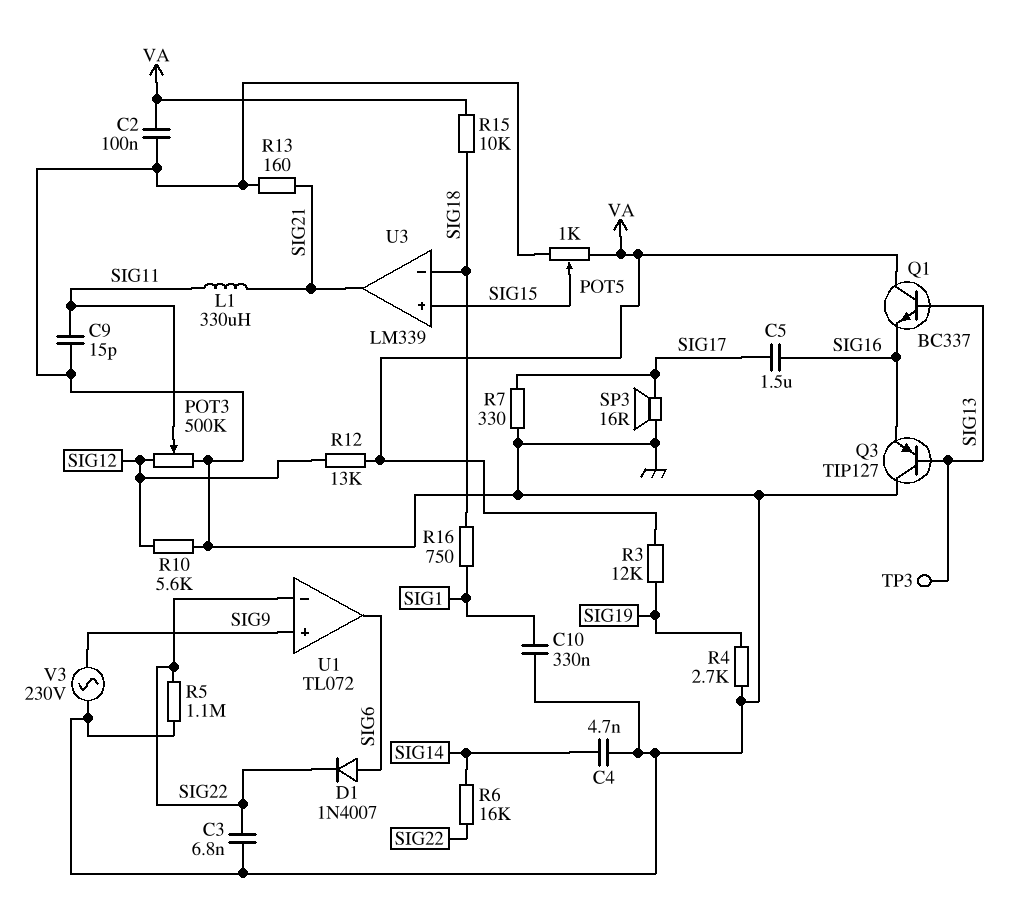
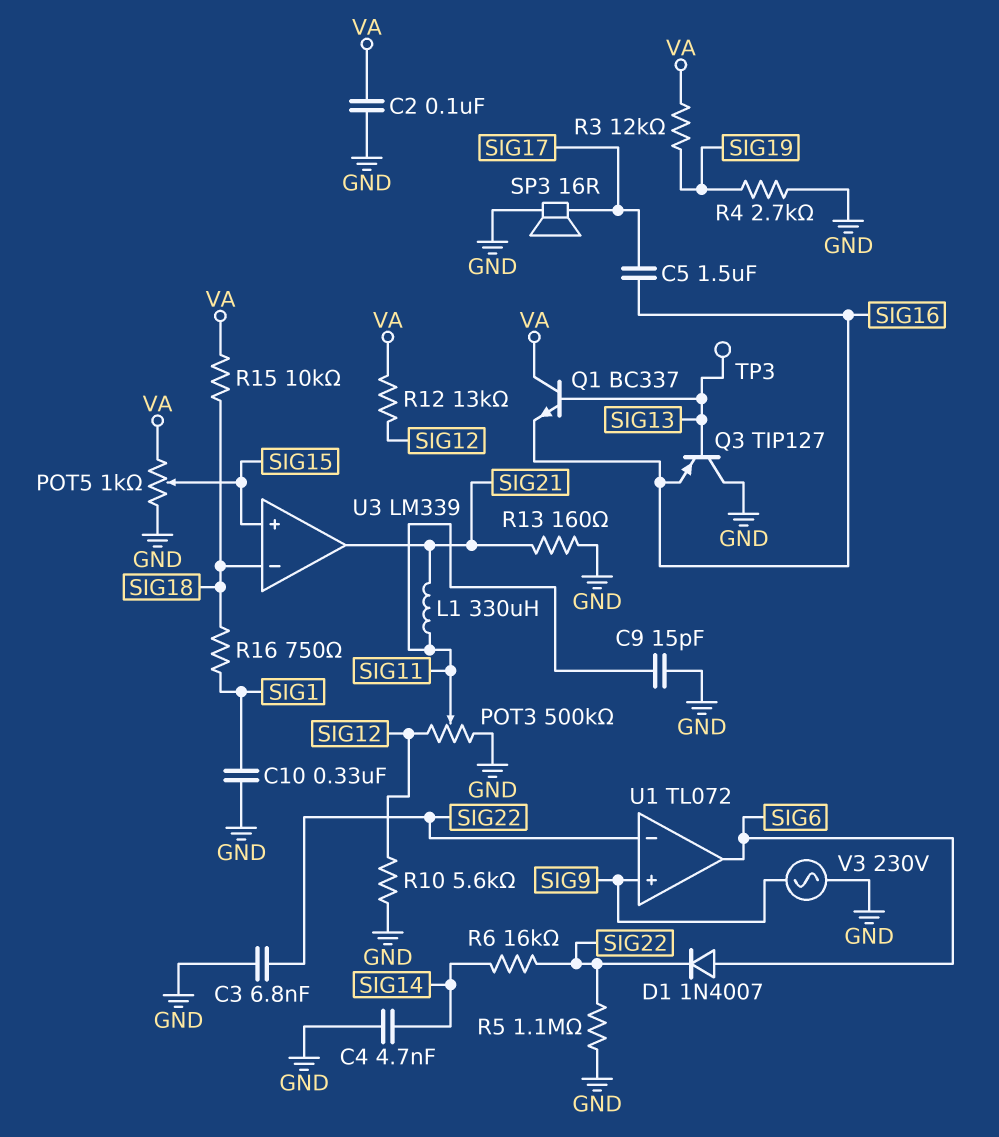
R7: 330 (GND, SIG17) -> none

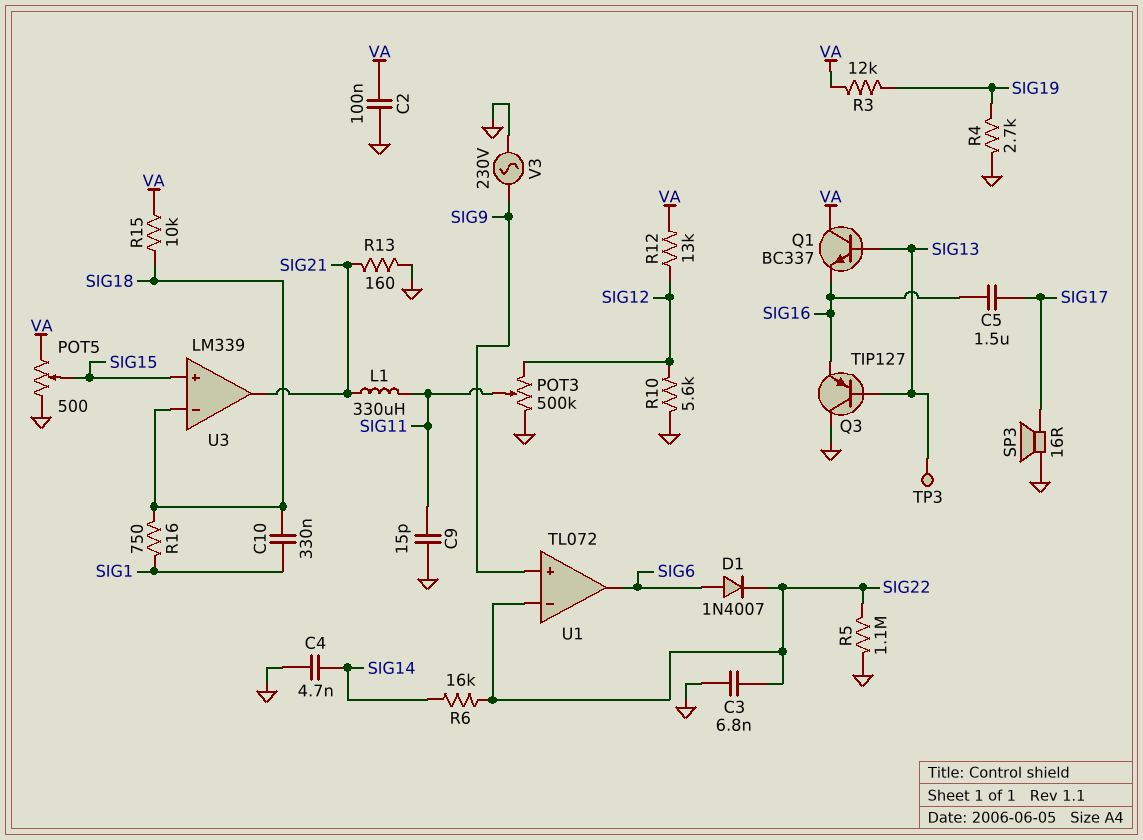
C10: 330nF (GND, SIG1) -> 330nF (SIG1, SIG18)
POT5: 1k (GND, VA, wiper SIG15) -> 500 (GND, VA, wiper SIG15)

